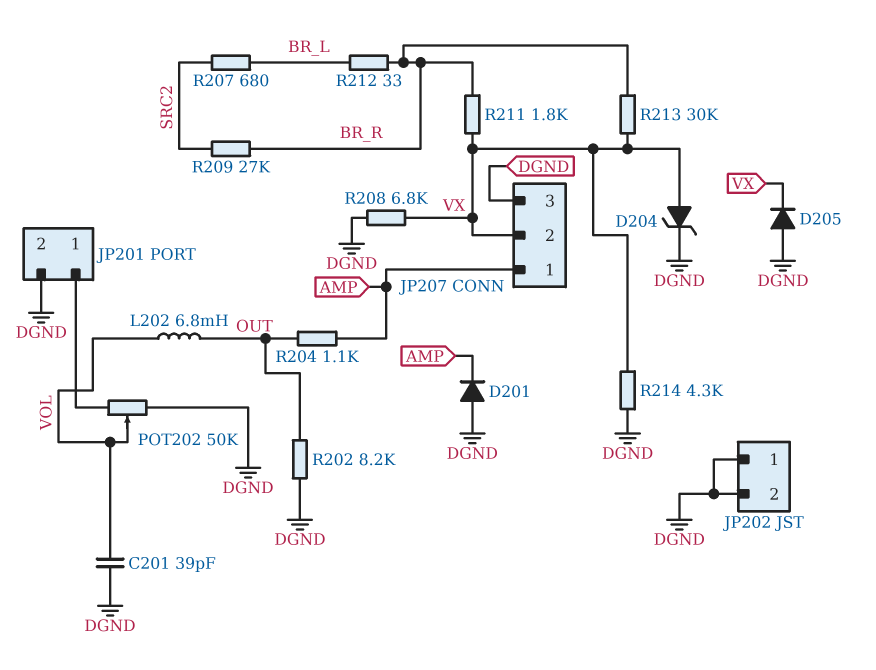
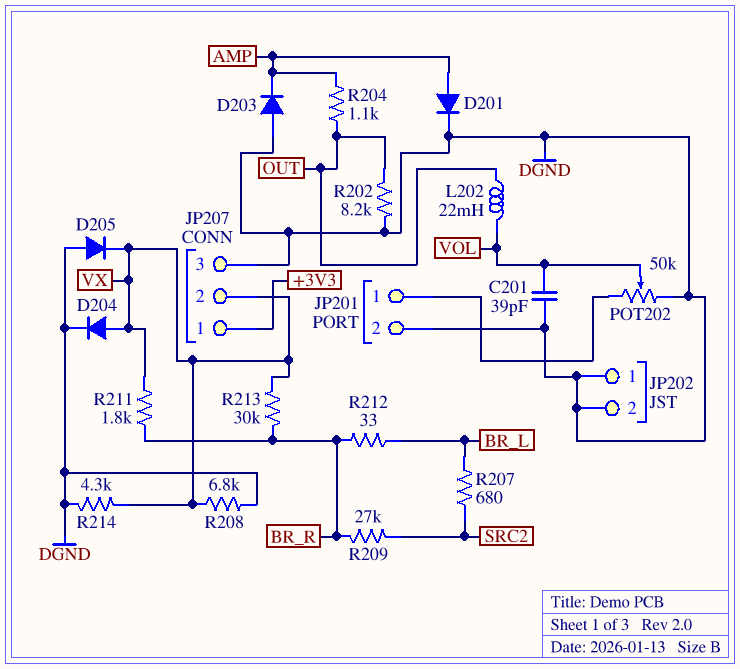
D201: diode (A DGND, K AMP) -> diode (A AMP, K DGND)
D203: none -> diode (A DGND, K AMP)
D204: zener (A VX, K DGND) -> diode (A VX, K DGND)
JP207 pin 1: AMP -> +3V3
L202: 6.8mH (OUT, VOL) -> 22mH (OUT, VOL)

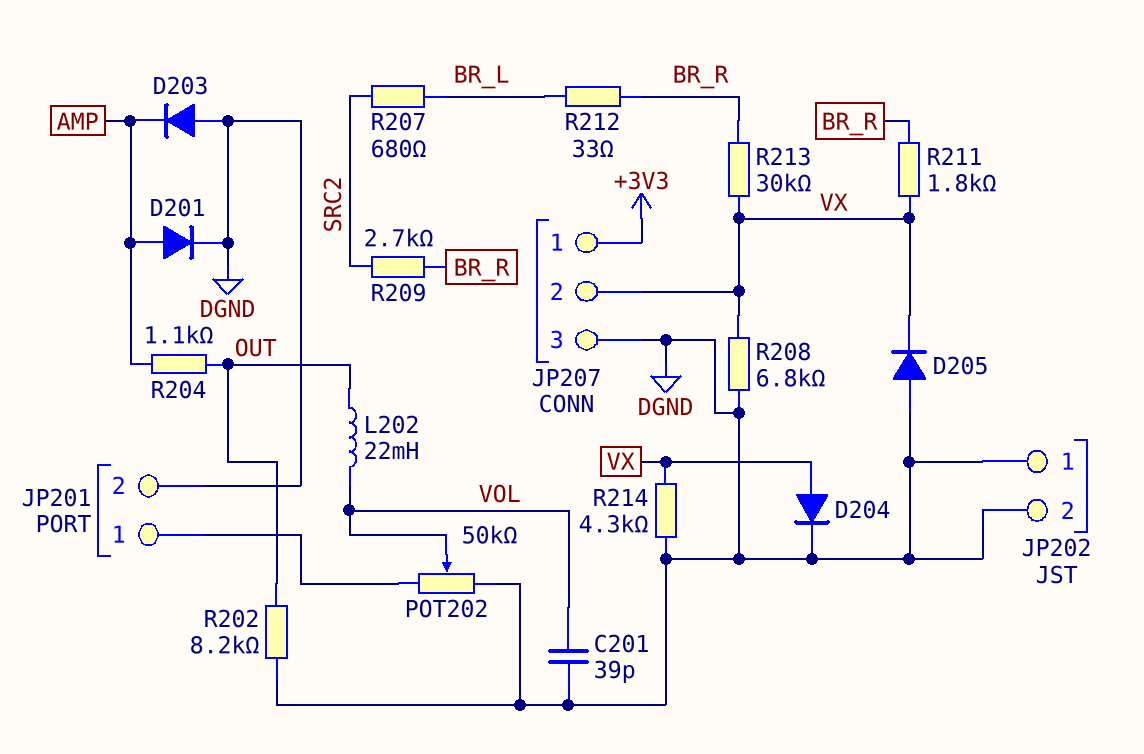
R209: 27k (BR_R, SRC2) -> 2.7k (BR_R, SRC2)

